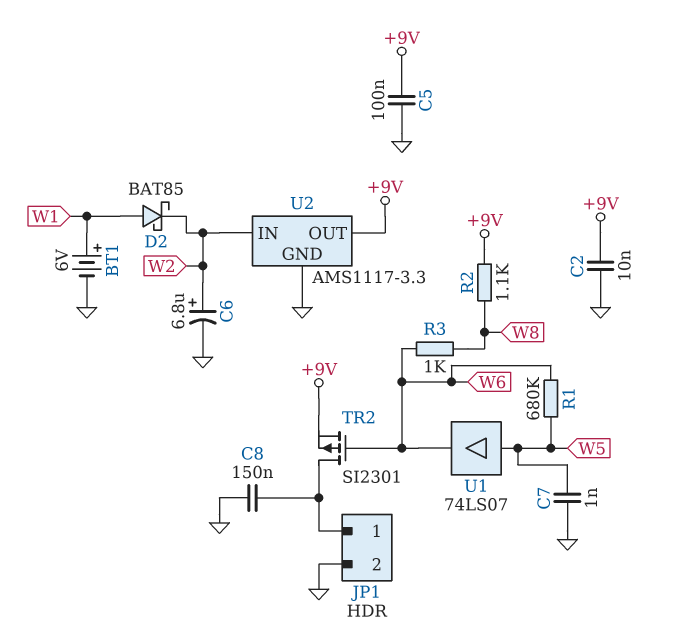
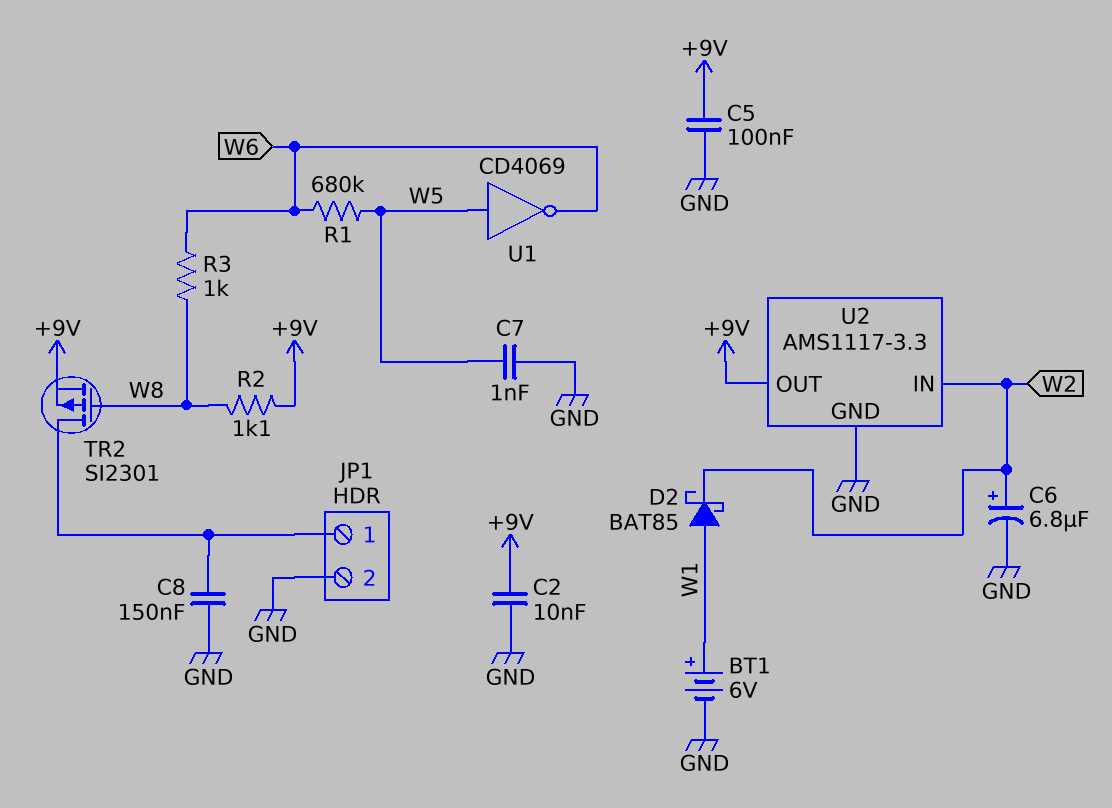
TR2: PMOS SI2301 (G W6, D JP1/1, S +9V) -> PMOS SI2301 (G W8, D JP1/1, S +9V)
U1: buffer 74LS07 (in W5, out W6) -> NOT CD4069 (in W5, out W6)

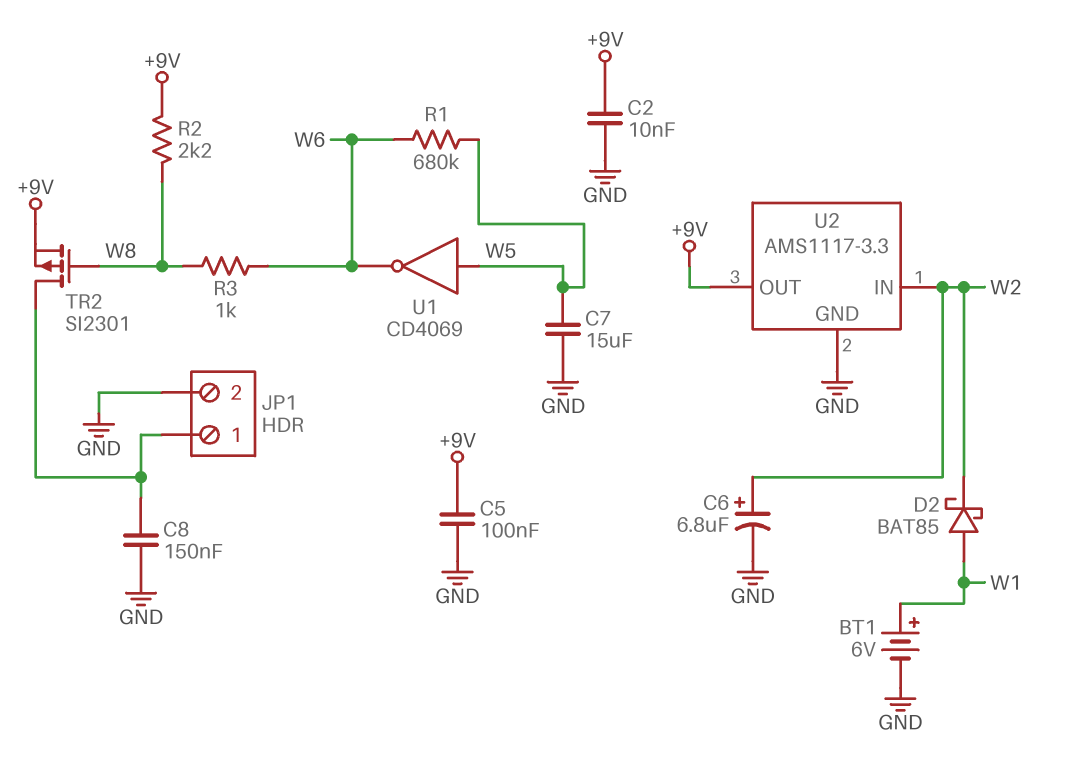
C7: 1nF (GND, W5) -> 15uF (GND, W5)
R2: 1.1k (+9V, W8) -> 2.2k (+9V, W8)

